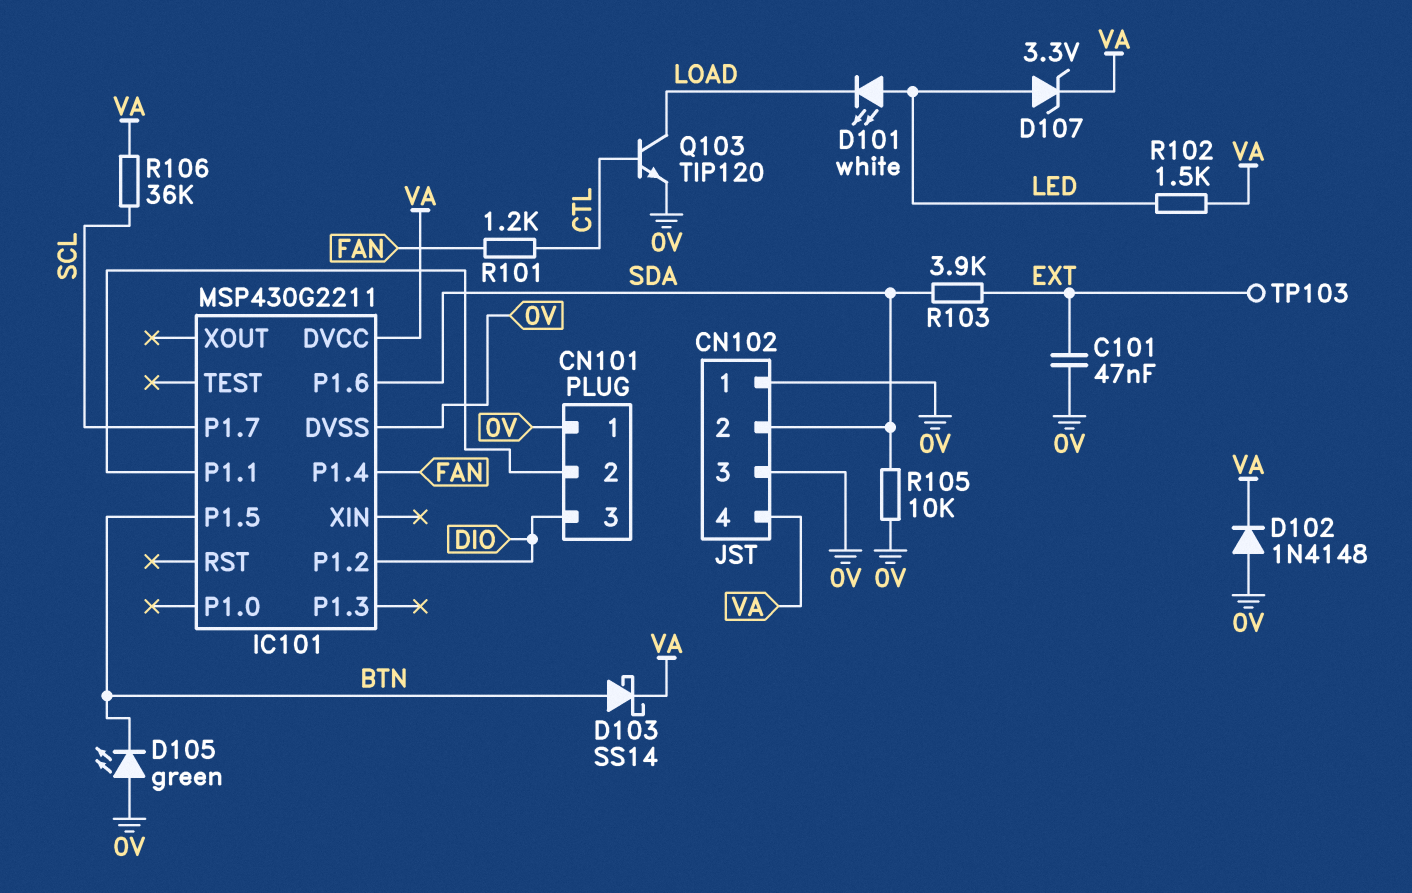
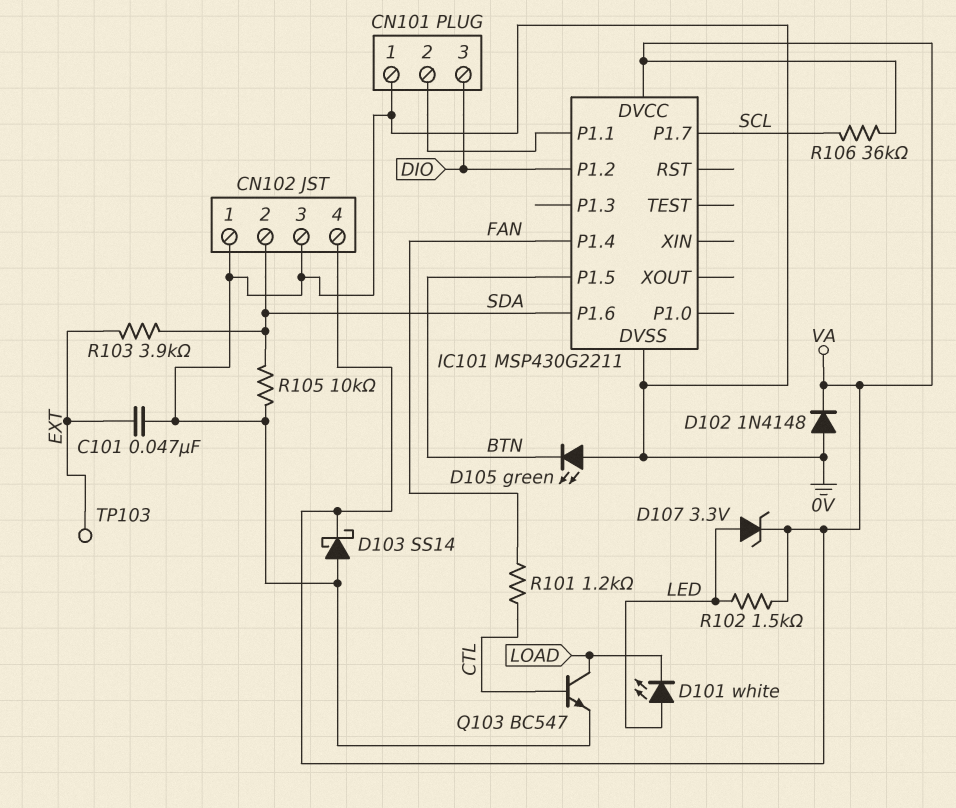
D103: schottky SS14 (A BTN, K VA) -> schottky SS14 (A 0V, K VA)
Q103: NPN TIP120 (B CTL, C LOAD, E 0V) -> NPN BC547 (B CTL, C LOAD, E 0V)

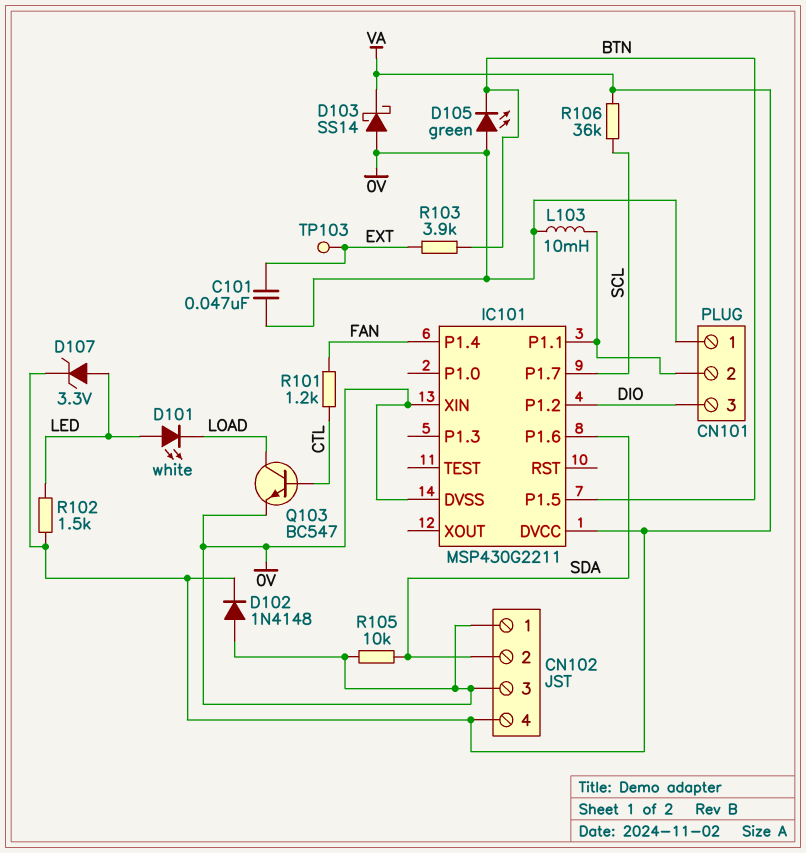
IC101 pin XIN: none -> 0V
L103: none -> 10mH (0V, CN101/2)
R103: 3.9k (EXT, SDA) -> 3.9k (BTN, EXT)

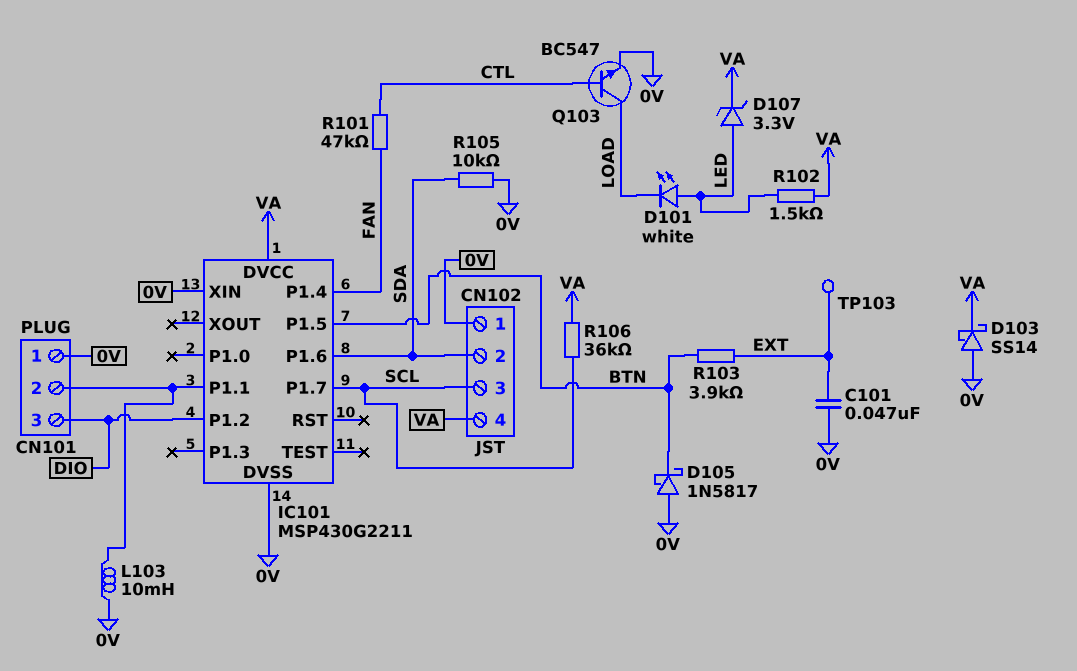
CN102 pin 3: 0V -> SCL
D102: diode 1N4148 (A 0V, K VA) -> none
D105: LED green (A 0V, K BTN) -> schottky 1N5817 (A 0V, K BTN)
R101: 1.2k (CTL, FAN) -> 47k (CTL, FAN)

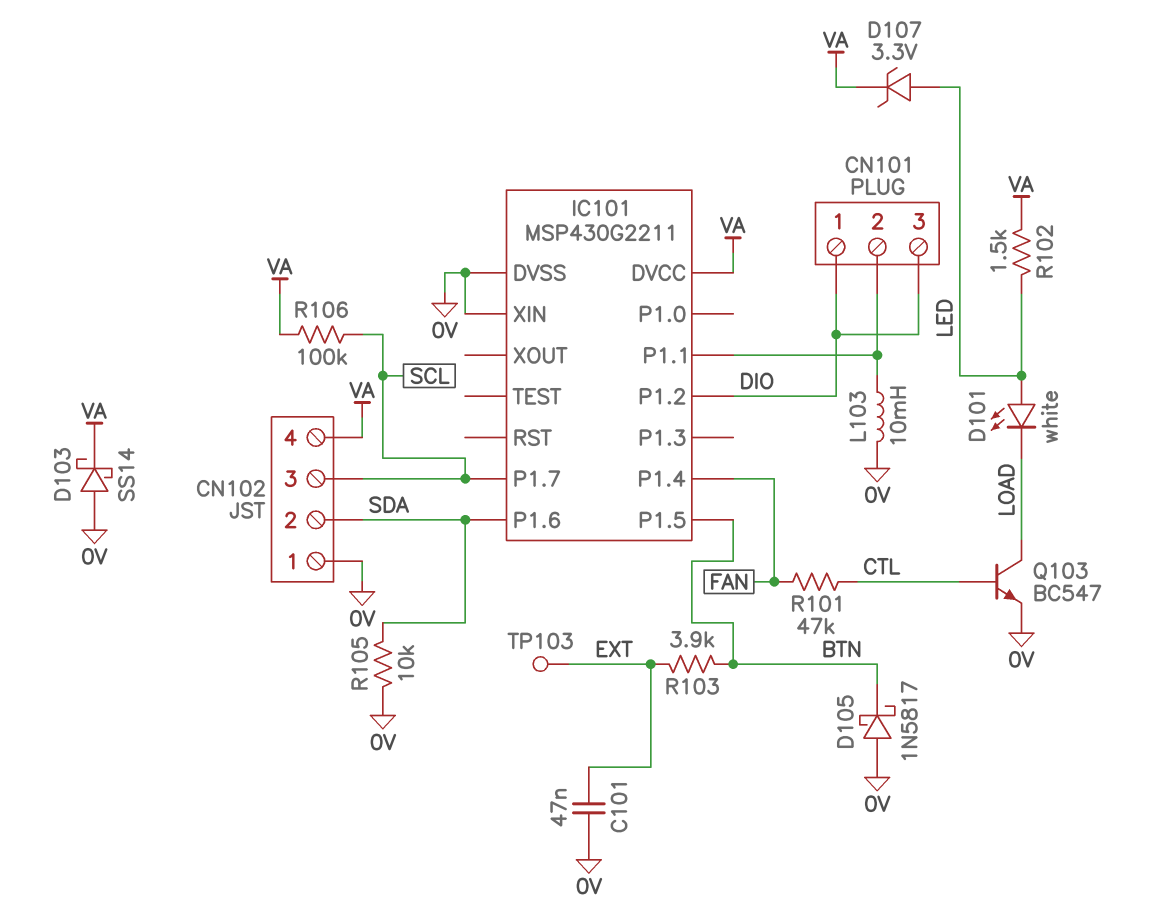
CN101 pin 1: 0V -> DIO
R106: 36k (SCL, VA) -> 100k (SCL, VA)

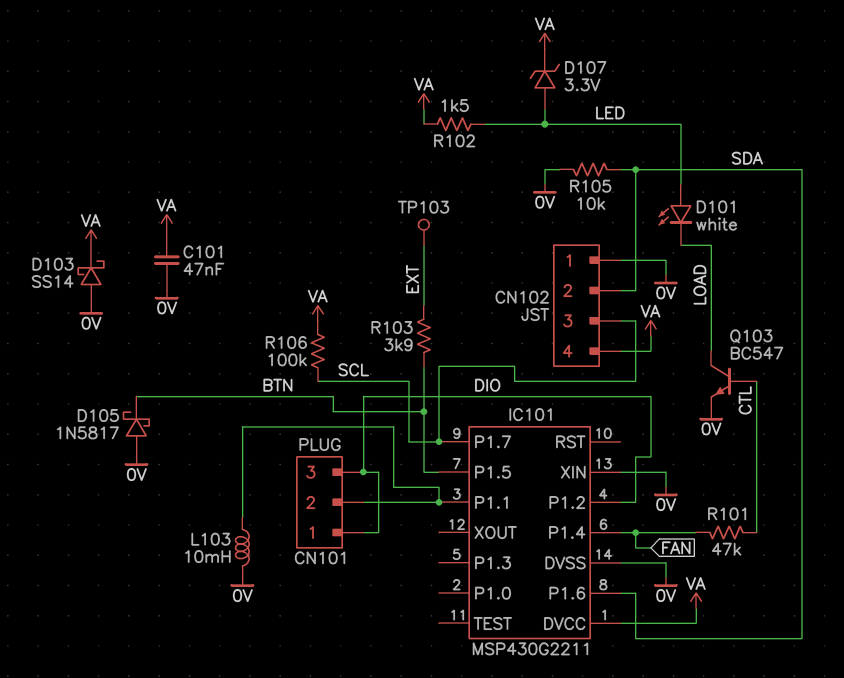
C101: 47nF (0V, EXT) -> 47nF (0V, VA)

